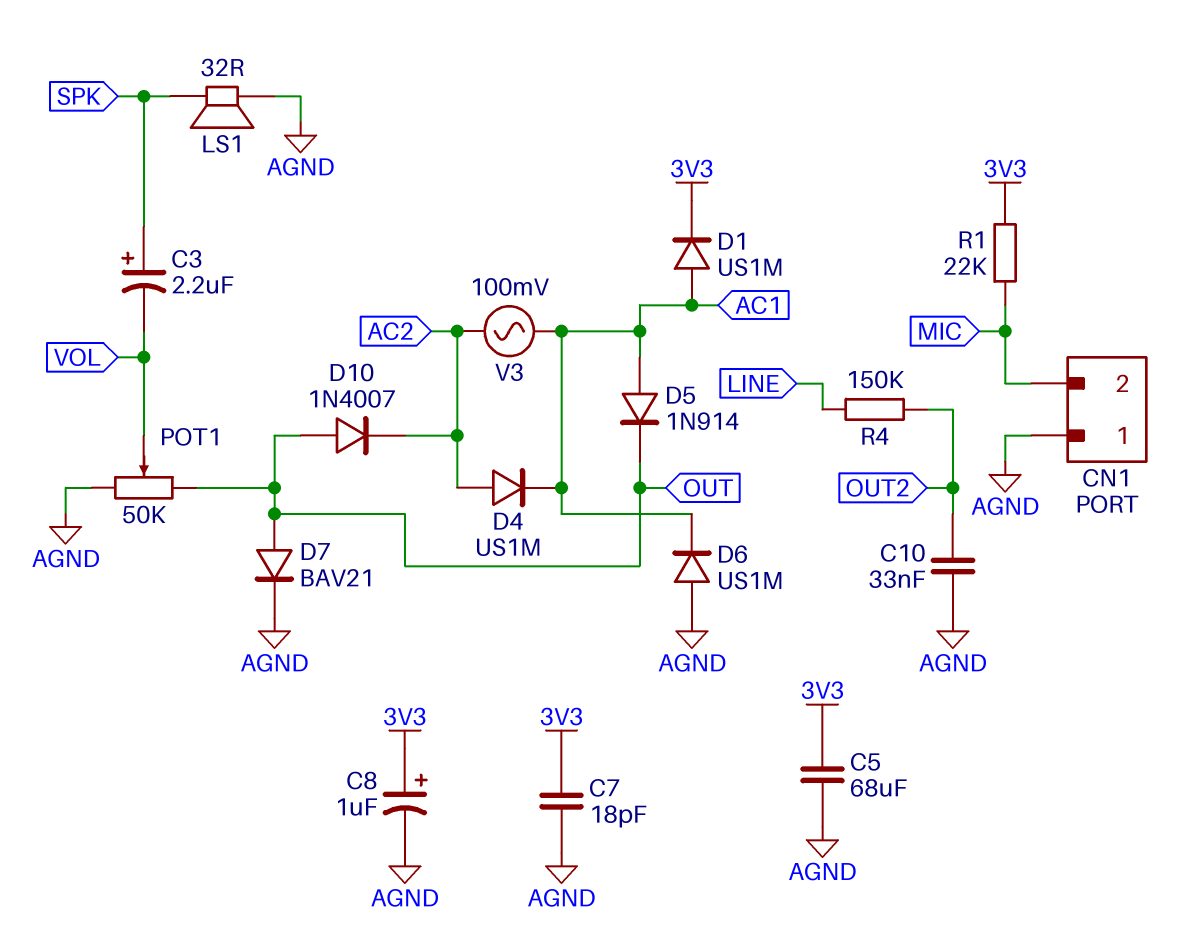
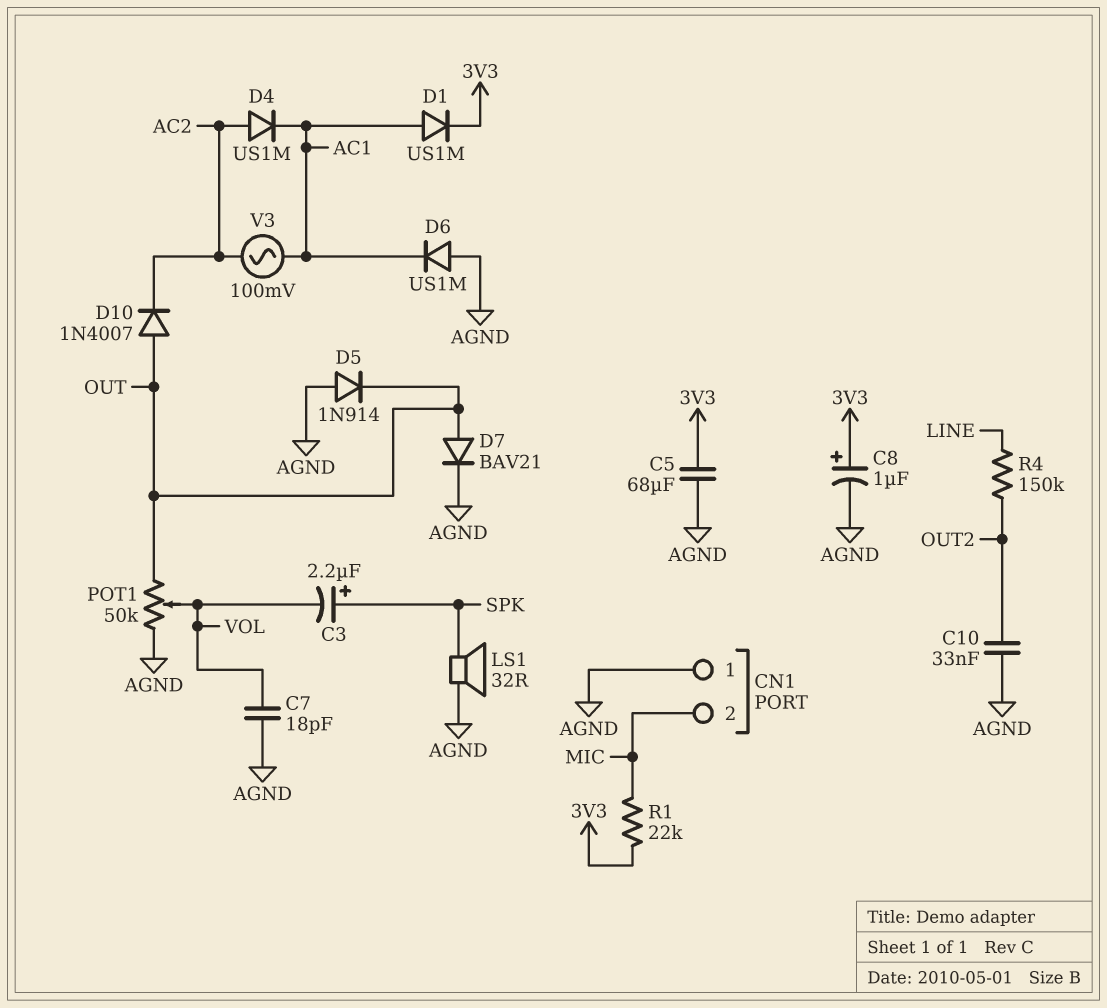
C7: 18pF (3V3, AGND) -> 18pF (AGND, VOL)
D5: diode 1N914 (A AC1, K OUT) -> diode 1N914 (A AGND, K OUT)

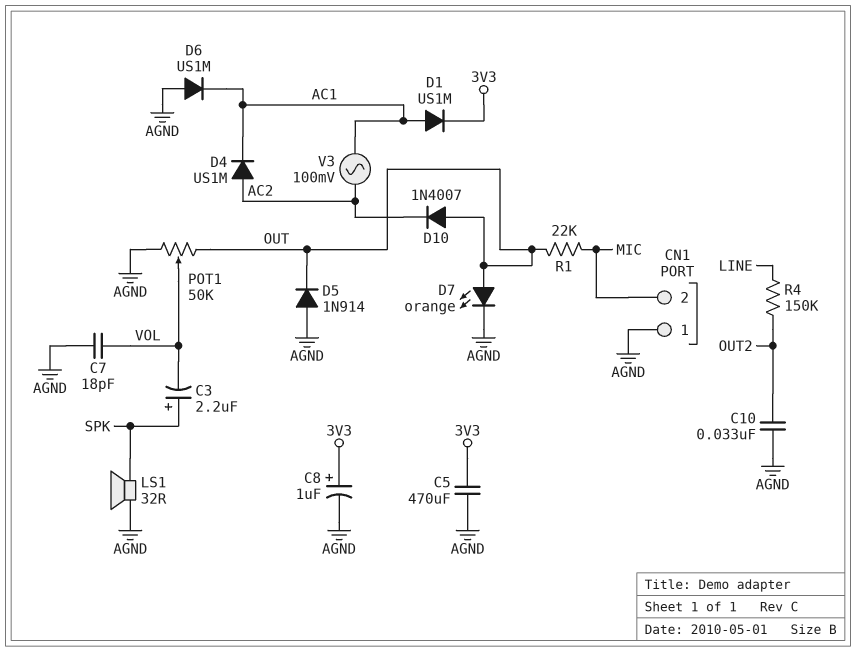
C5: 68uF (3V3, AGND) -> 470uF (3V3, AGND)
D7: diode BAV21 (A OUT, K AGND) -> LED orange (A OUT, K AGND)
R1: 22k (3V3, MIC) -> 22k (MIC, OUT)

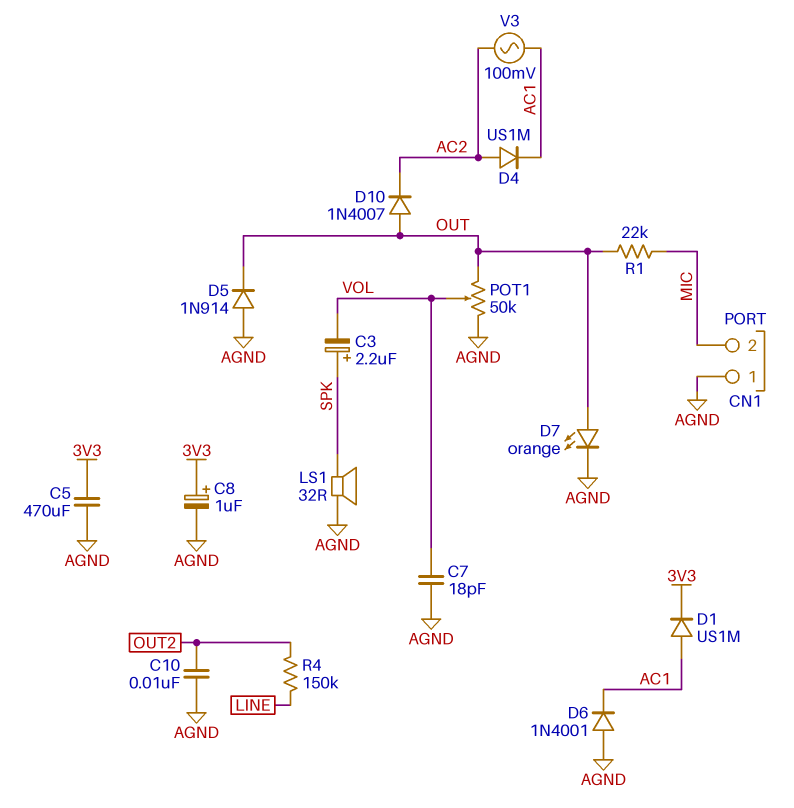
C10: 33nF (AGND, OUT2) -> 10nF (AGND, OUT2)
D6: diode US1M (A AGND, K AC1) -> diode 1N4001 (A AGND, K AC1)

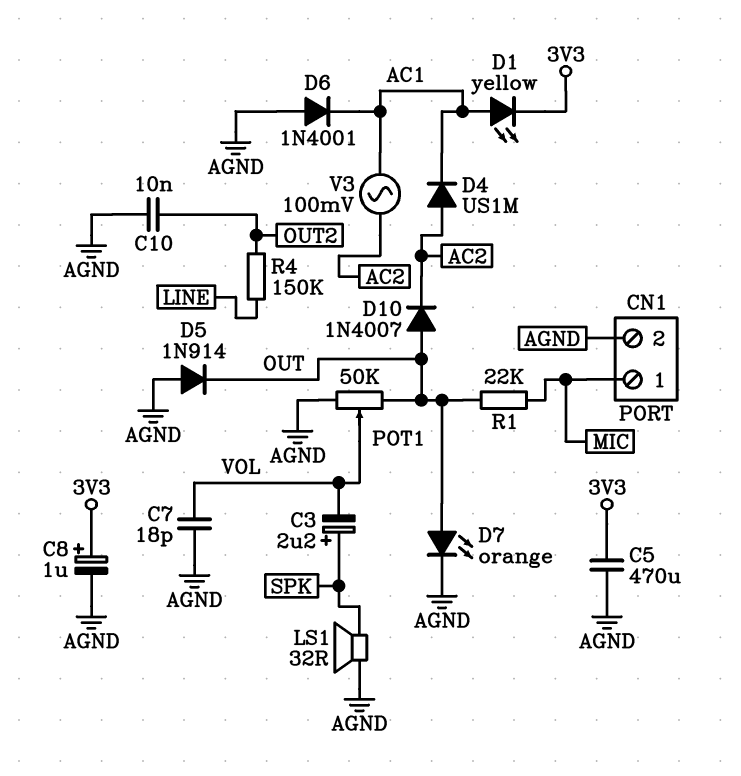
CN1 pin 1: AGND -> MIC
CN1 pin 2: MIC -> AGND
D1: diode US1M (A AC1, K 3V3) -> LED yellow (A AC1, K 3V3)

